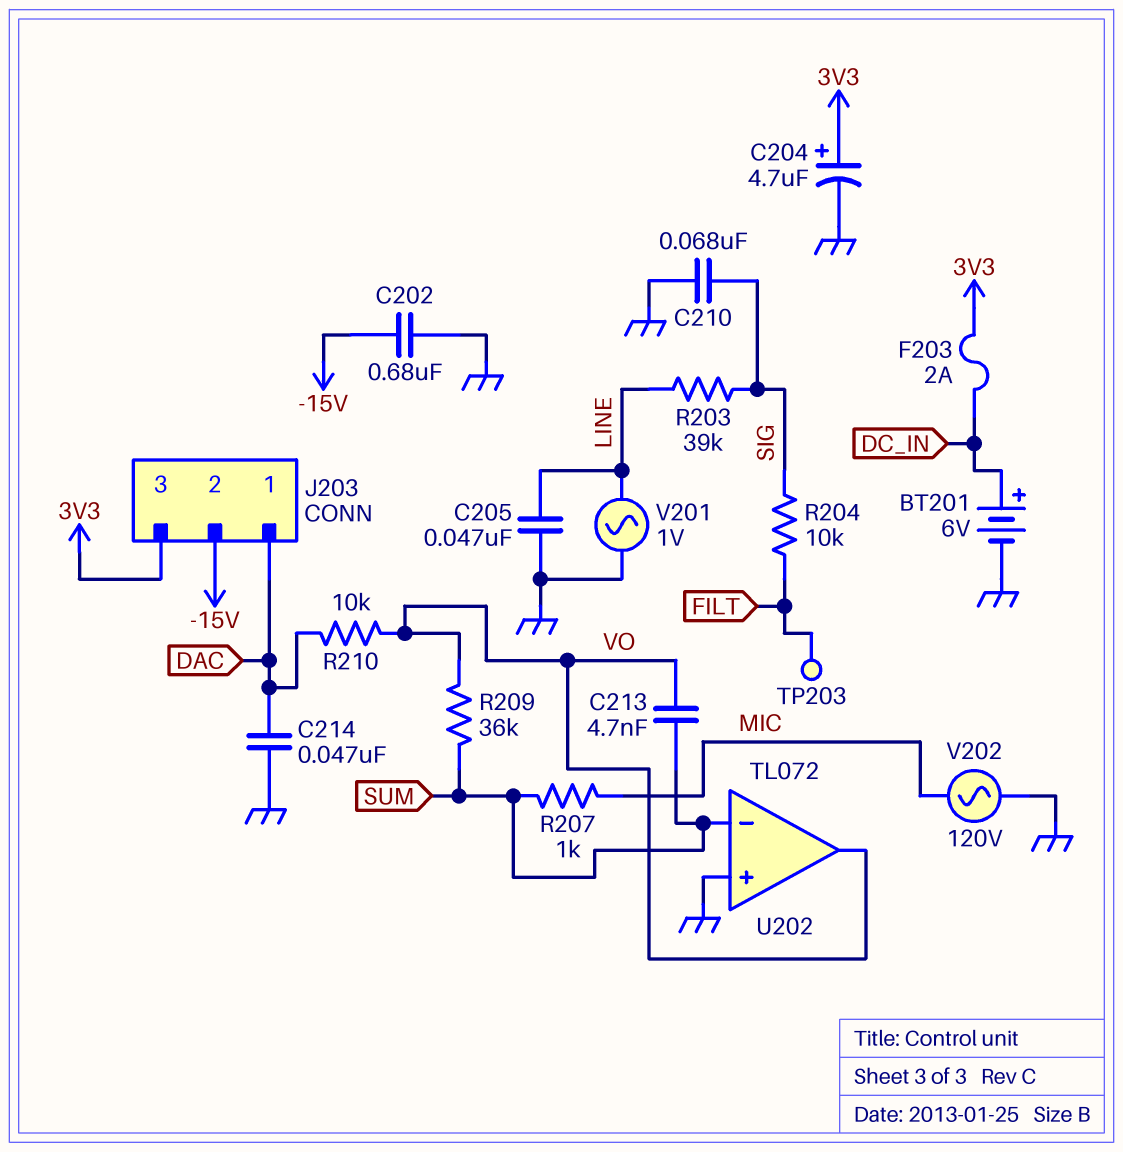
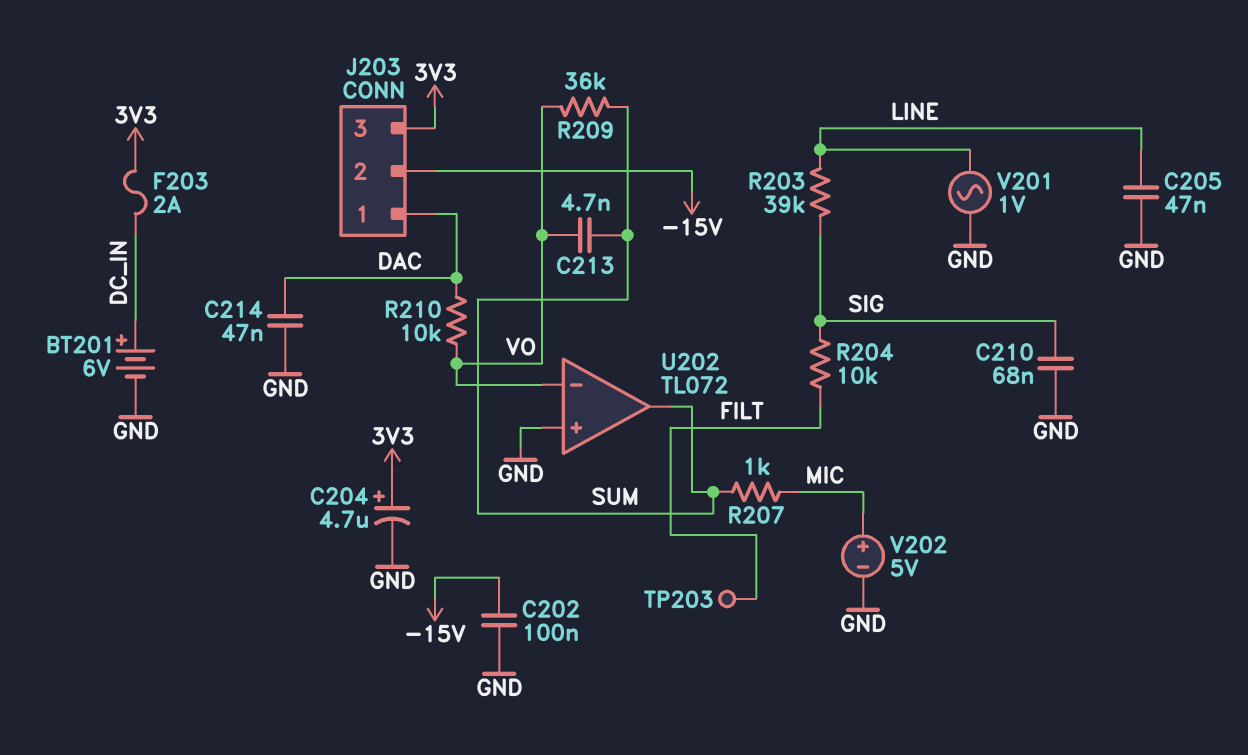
C202: 680nF (-15V, GND) -> 100nF (-15V, GND)
U202 pin in-: SUM -> VO
U202 pin out: VO -> SUM
V202: AC 120V (GND, MIC) -> 5V (plus MIC, minus GND)

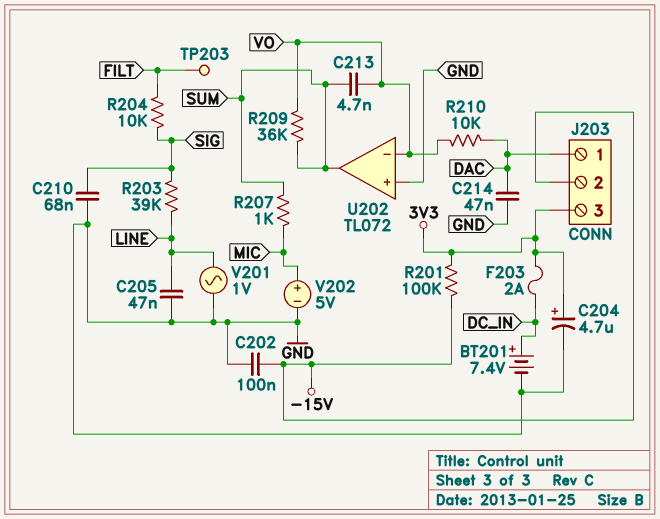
BT201: 6V (plus DC_IN, minus GND) -> 7.4V (plus DC_IN, minus GND)
R201: none -> 100k (-15V, 3V3)

